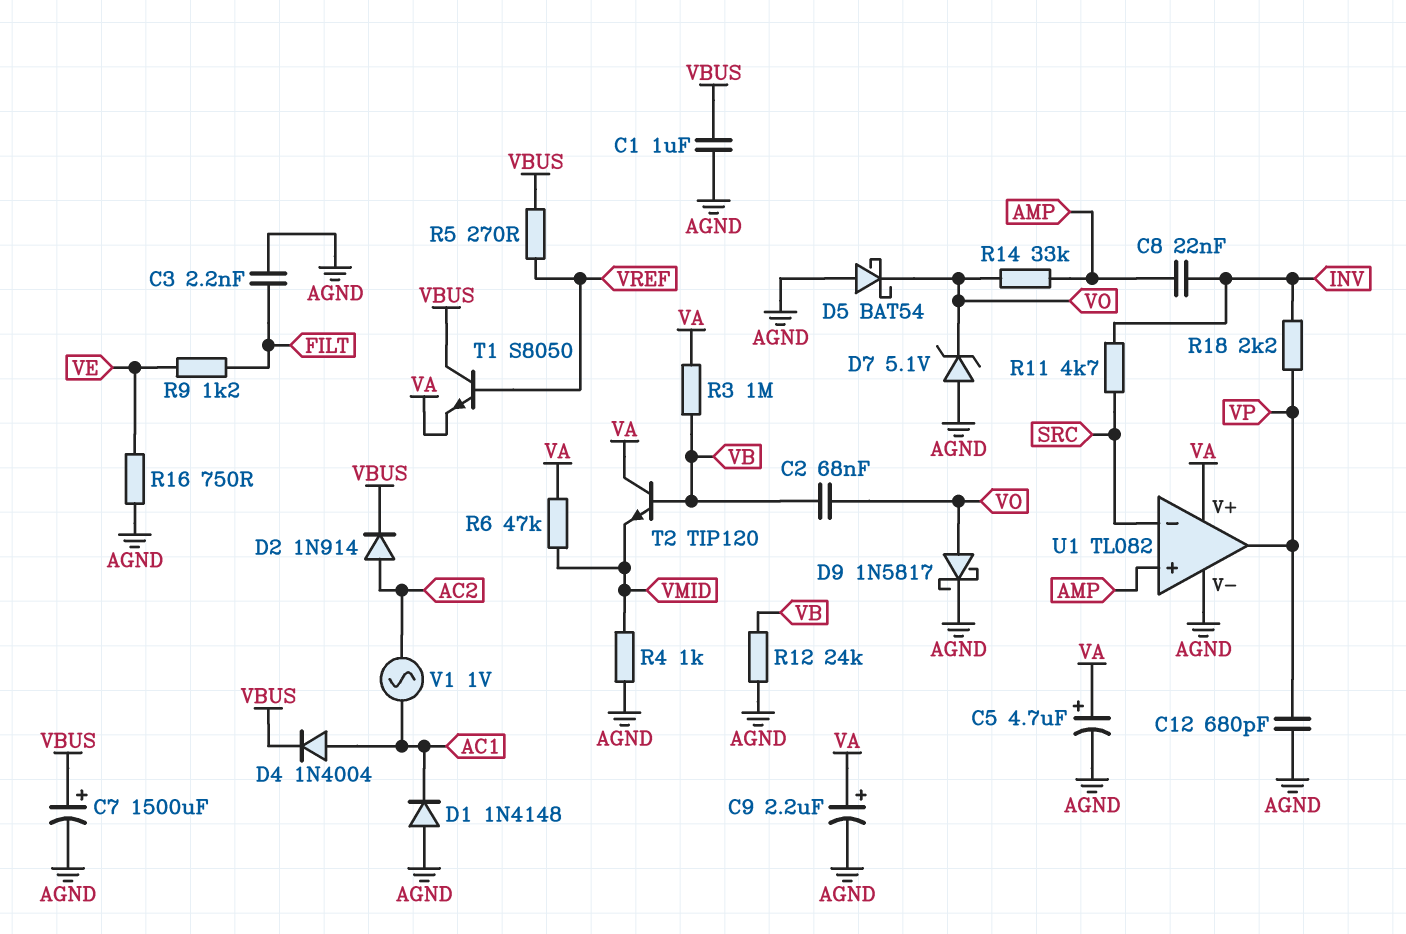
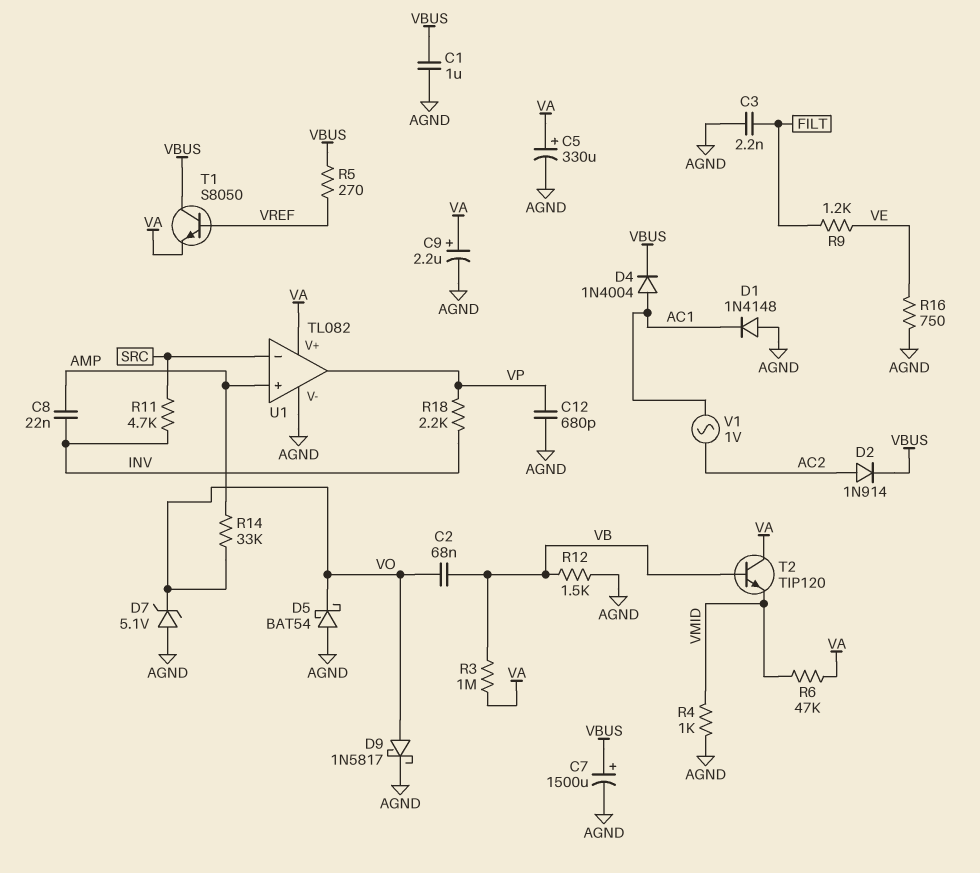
C5: 4.7uF (plus VA, minus AGND) -> 330uF (plus VA, minus AGND)
R12: 24k (AGND, VB) -> 1.5k (AGND, VB)

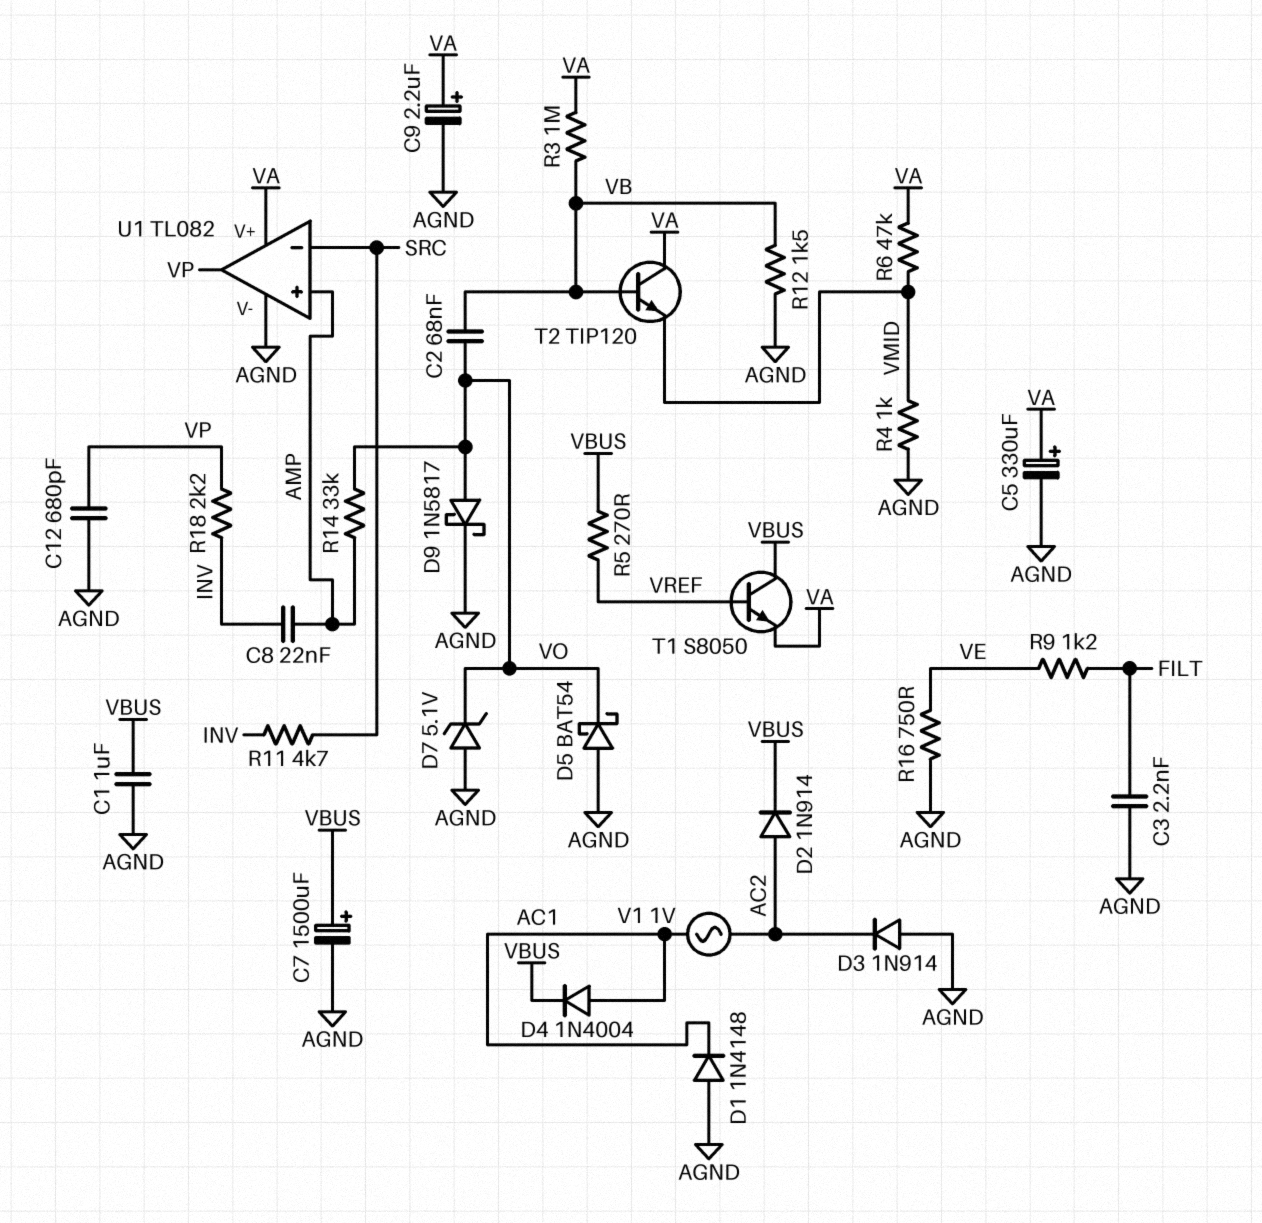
D3: none -> diode 1N914 (A AGND, K AC2)

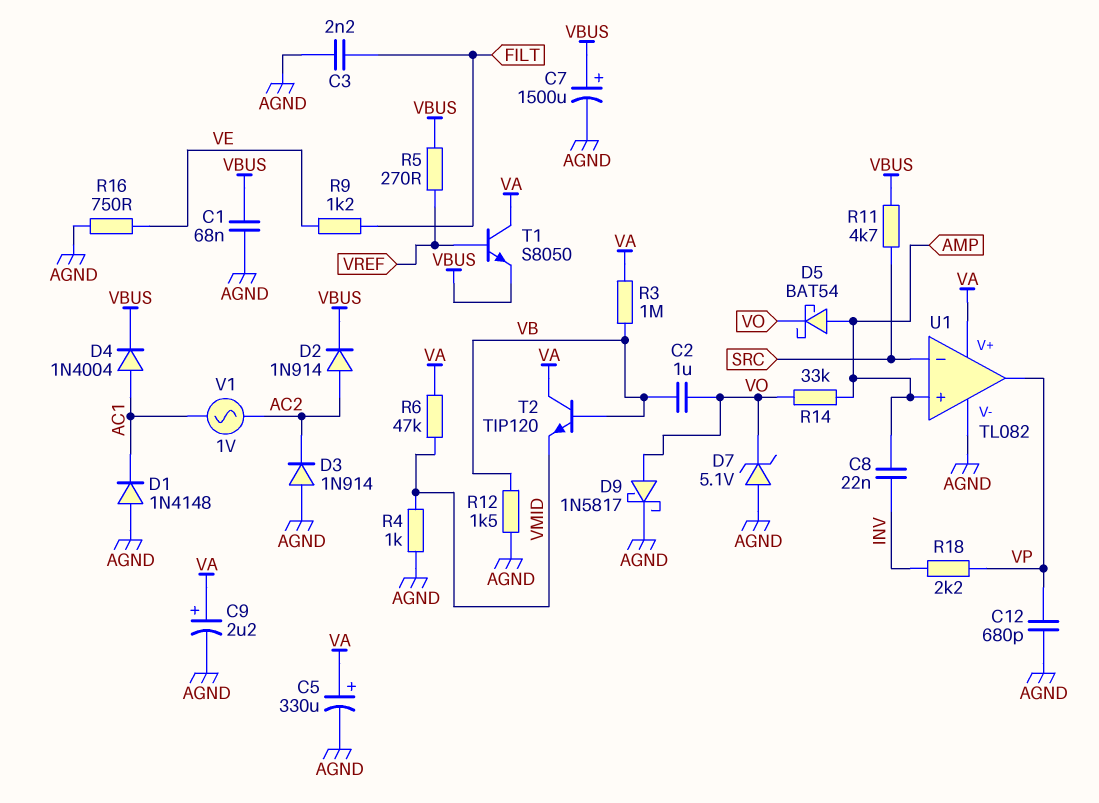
C1: 1uF (AGND, VBUS) -> 68nF (AGND, VBUS)
C2: 68nF (VB, VO) -> 1uF (VB, VO)
D5: schottky BAT54 (A AGND, K VO) -> schottky BAT54 (A AMP, K VO)
R11: 4.7k (INV, SRC) -> 4.7k (SRC, VBUS)
T1: NPN S8050 (B VREF, C VBUS, E VA) -> NPN S8050 (B VREF, C VA, E VBUS)

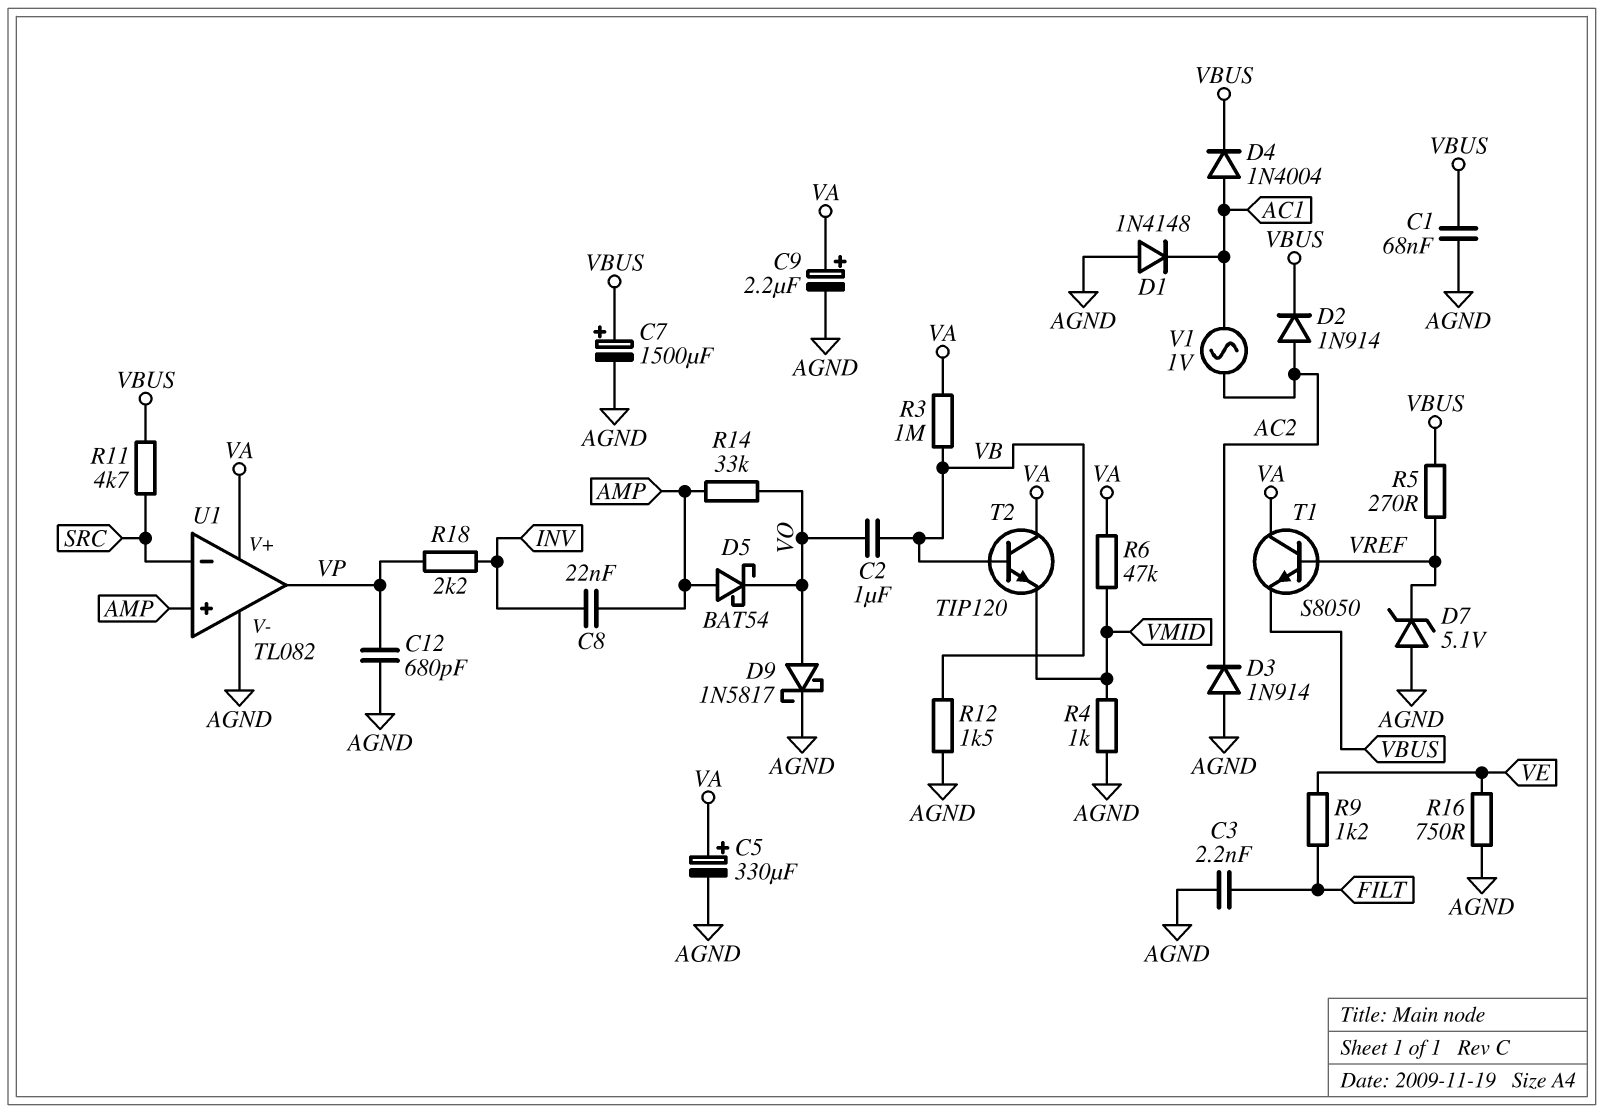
D7: zener 5.1V (A AGND, K VO) -> zener 5.1V (A AGND, K VREF)

